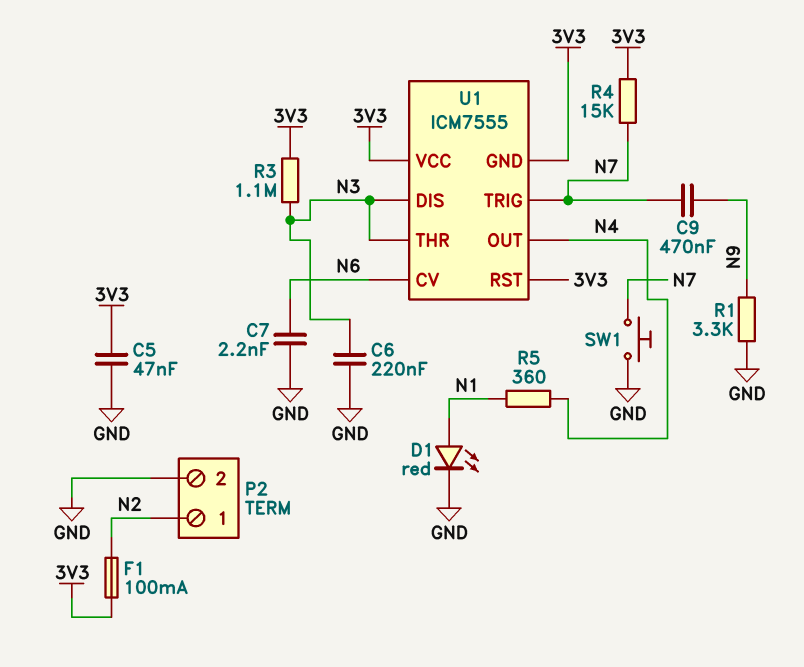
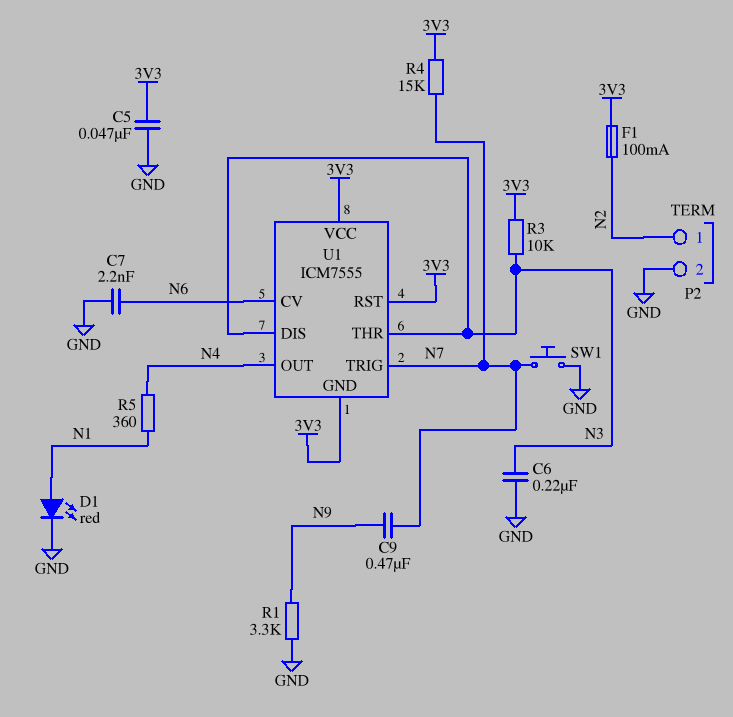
R3: 1.1M (3V3, N3) -> 10k (3V3, N3)

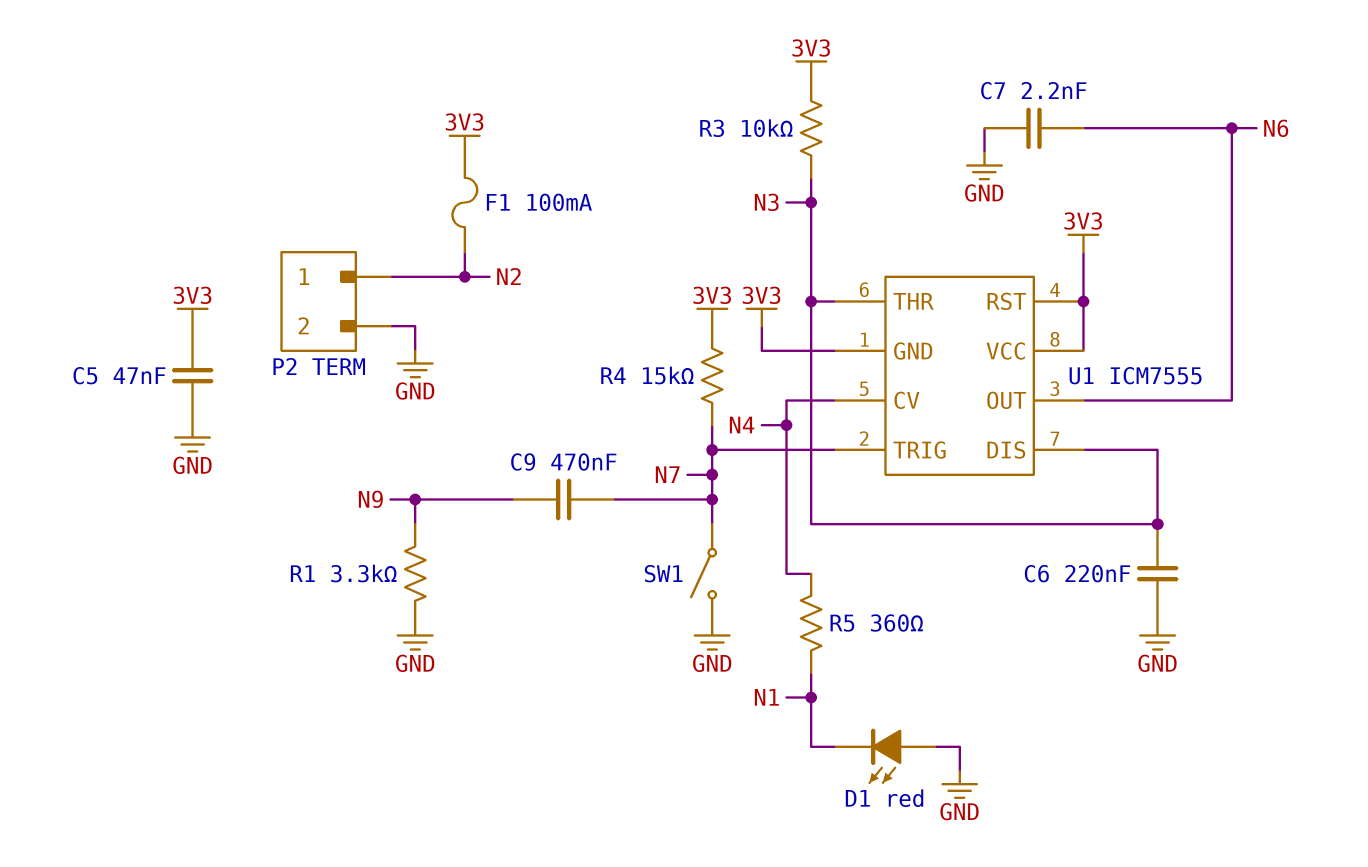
D1: LED red (A N1, K GND) -> LED red (A GND, K N1)
SW1: button (GND, N7) -> switch (GND, N7)
U1 pin CV: N6 -> N4
U1 pin OUT: N4 -> N6

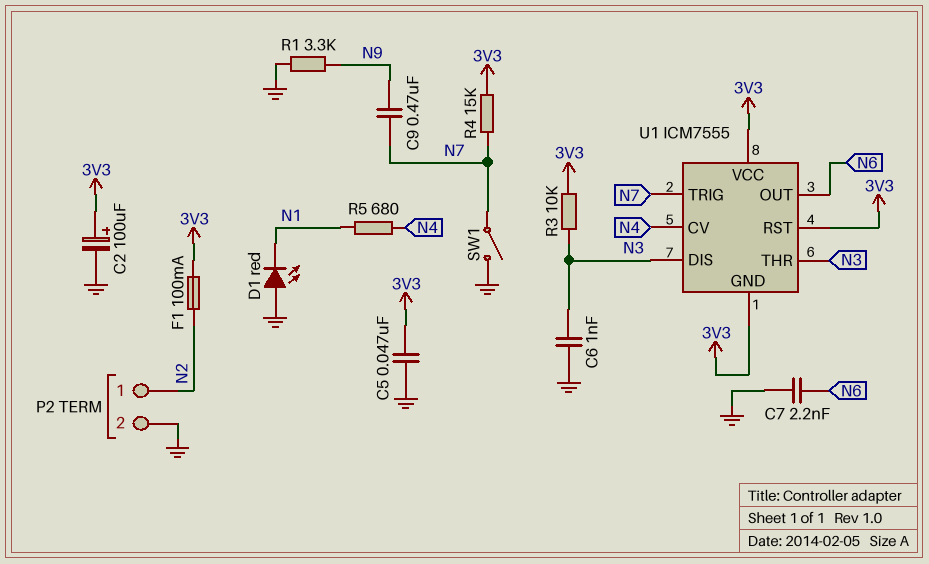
C2: none -> 100uF (plus 3V3, minus GND)
C6: 220nF (GND, N3) -> 1nF (GND, N3)
R5: 360 (N1, N4) -> 680 (N1, N4)

